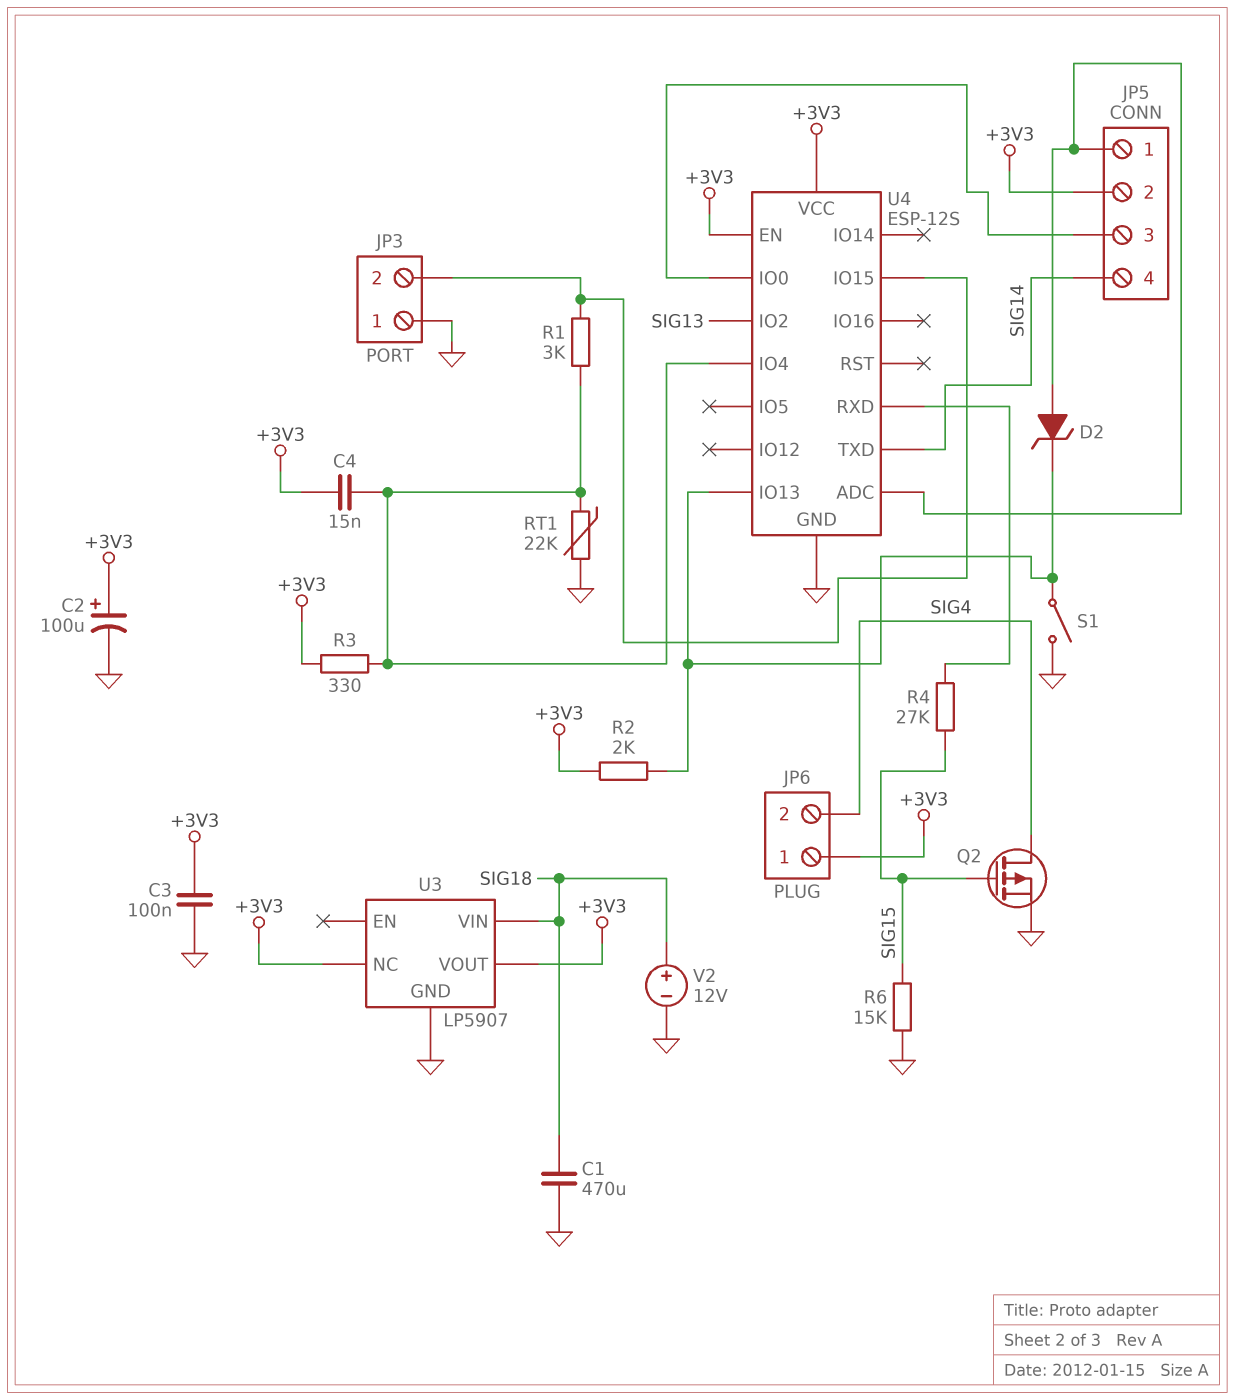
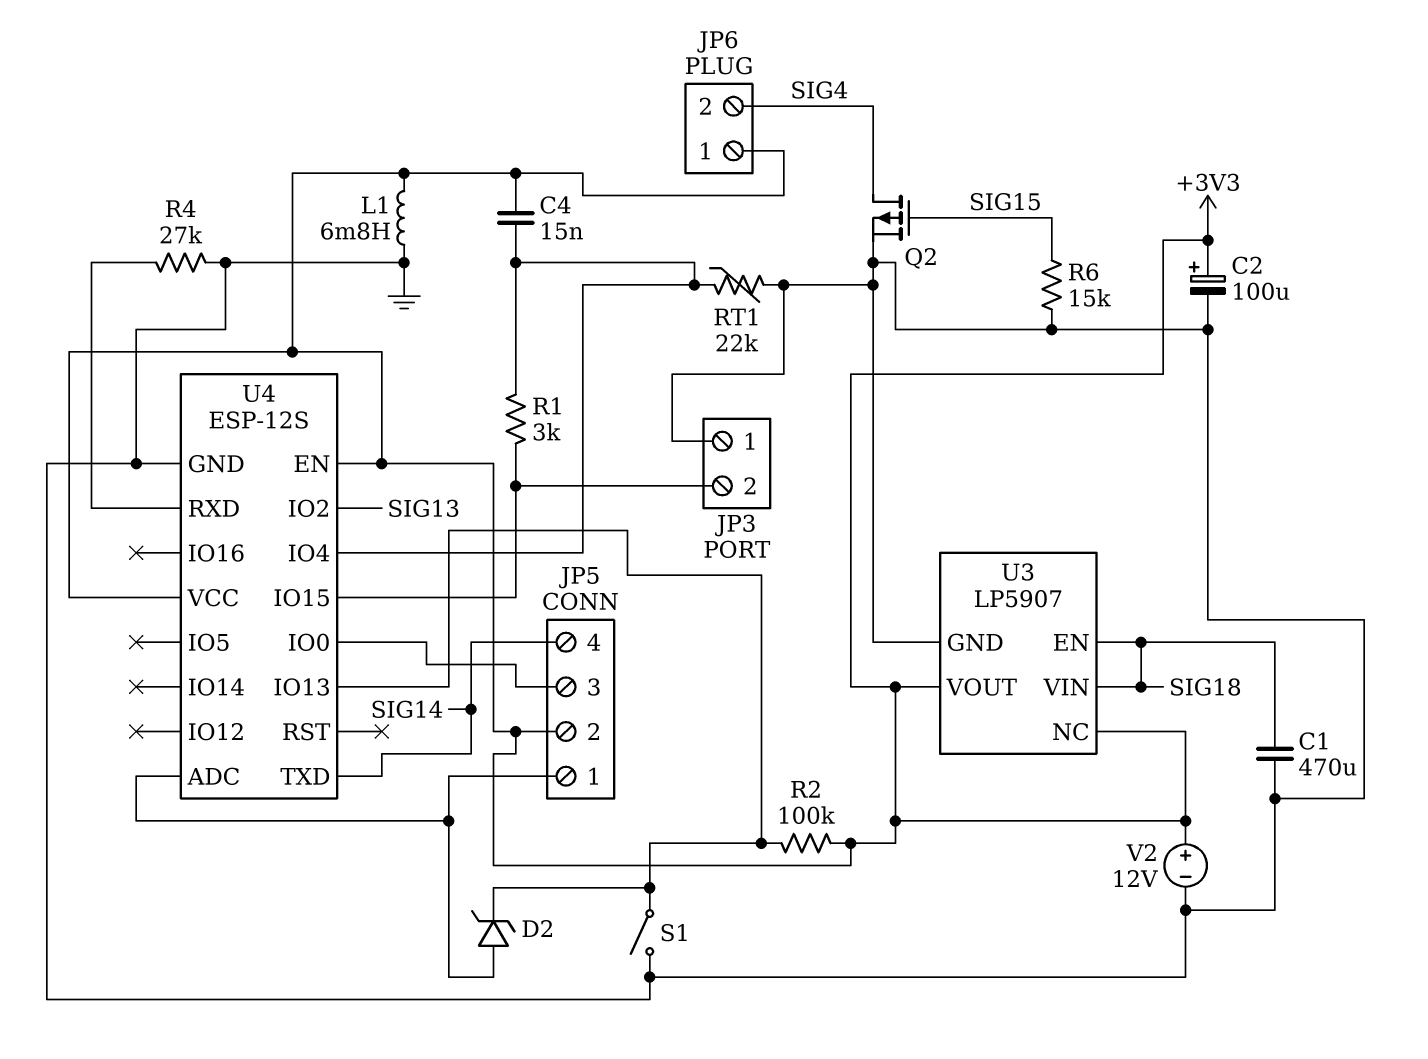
C3: 100nF (+3V3, GND) -> none
L1: none -> 6.8mH (+3V3, GND)
R2: 2k (+3V3, U4/IO13) -> 100k (+3V3, U4/IO13)
R3: 330 (+3V3, U4/IO4) -> none
R4: 27k (SIG15, U4/RXD) -> 27k (GND, U4/RXD)
U3 pin EN: none -> SIG18
V2: 12V (plus SIG18, minus GND) -> 12V (plus +3V3, minus GND)

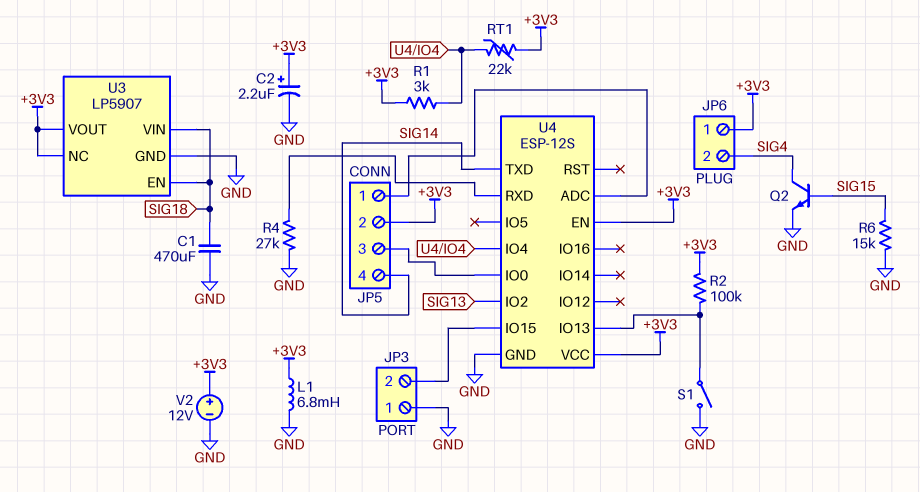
C2: 100uF (plus +3V3, minus GND) -> 2.2uF (plus +3V3, minus GND)
C4: 15nF (+3V3, U4/IO4) -> none
D2: zener (A JP5/1, K U4/IO13) -> none
Q2: PMOS (G SIG15, D SIG4, S GND) -> NPN (B SIG15, C SIG4, E GND)
R1: 3k (JP3/2, U4/IO4) -> 3k (+3V3, U4/IO4)
RT1: 22k (GND, U4/IO4) -> 22k (+3V3, U4/IO4)

